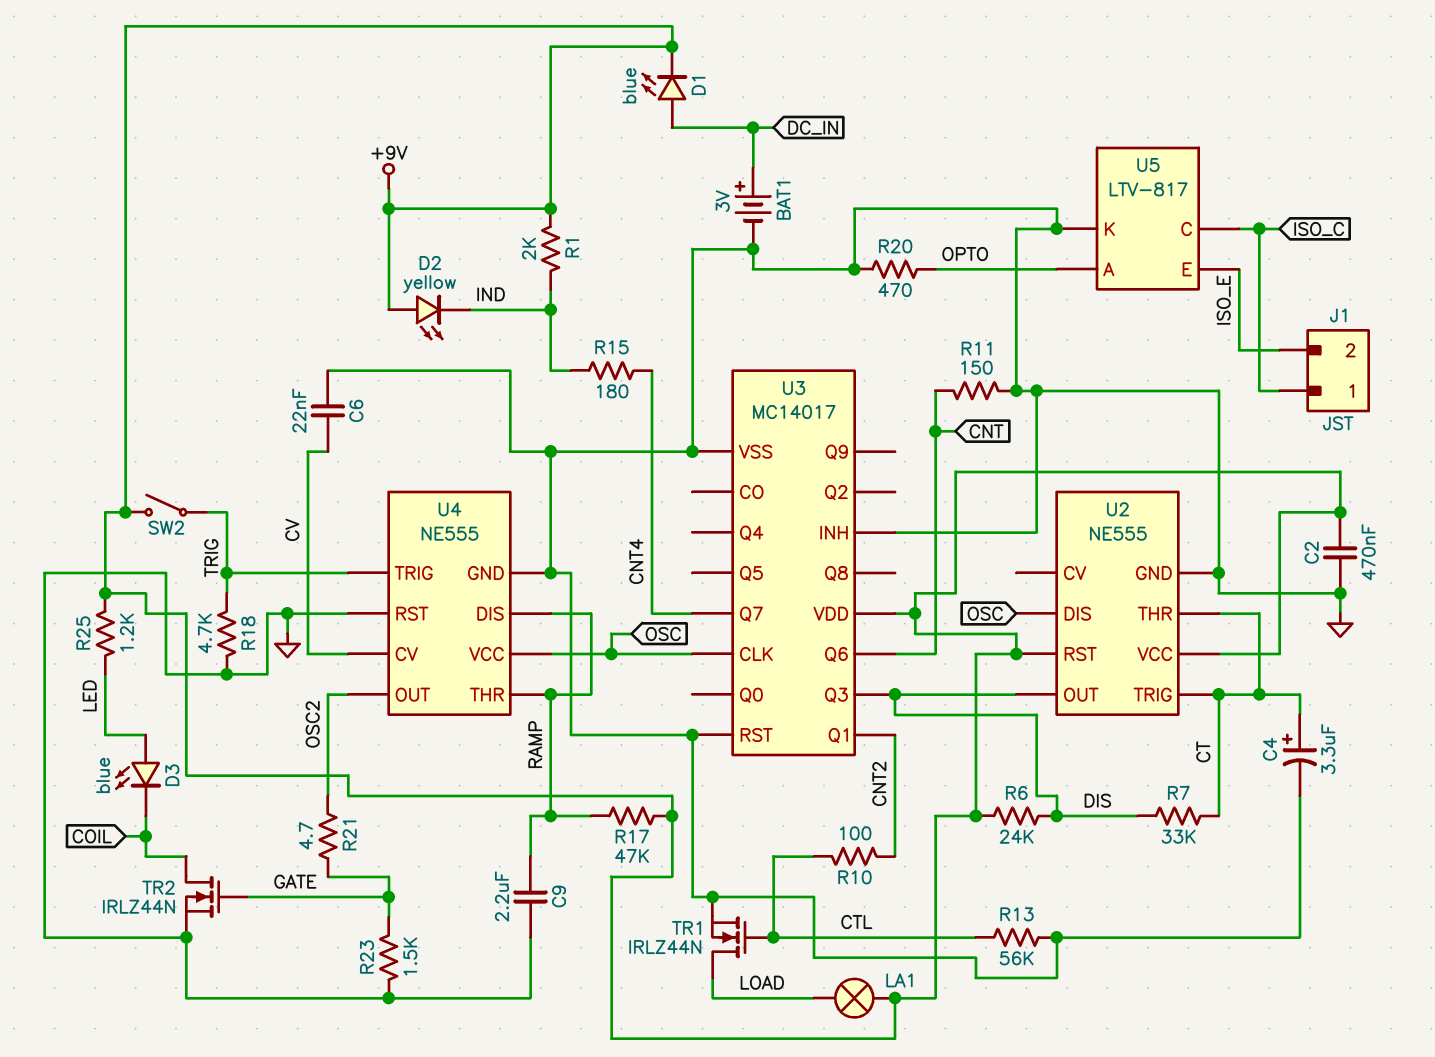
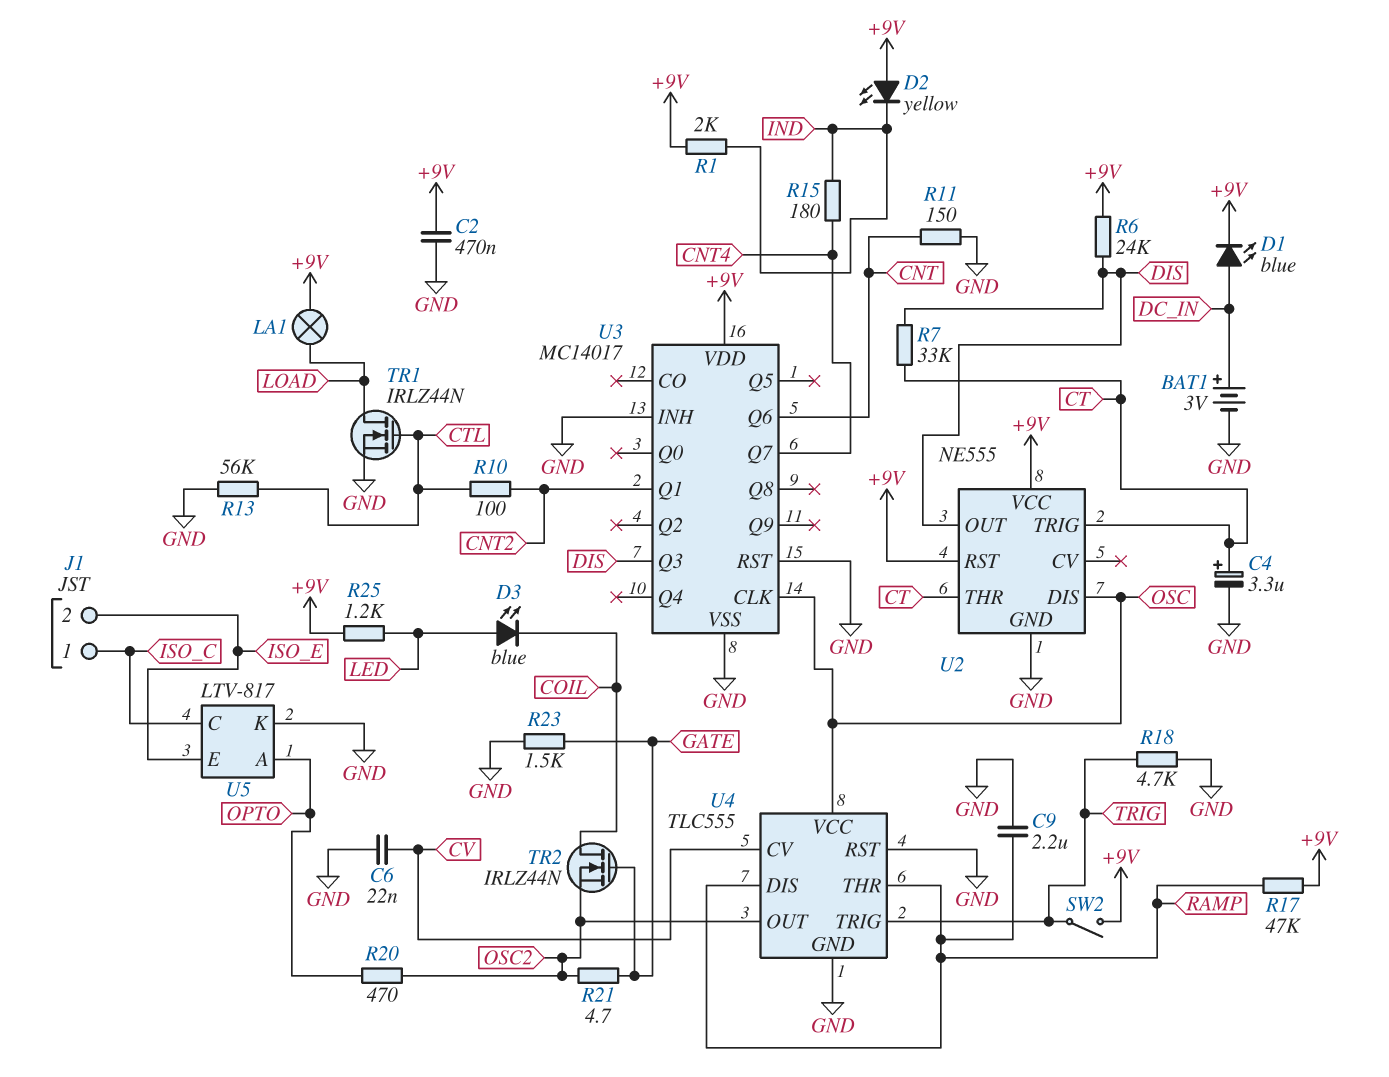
R20: 470 (GND, OPTO) -> 470 (OPTO, OSC2)
TR2: NMOS IRLZ44N (G GATE, D COIL, S GND) -> NMOS IRLZ44N (G GATE, D COIL, S OSC2)
U4: NE555 -> TLC555

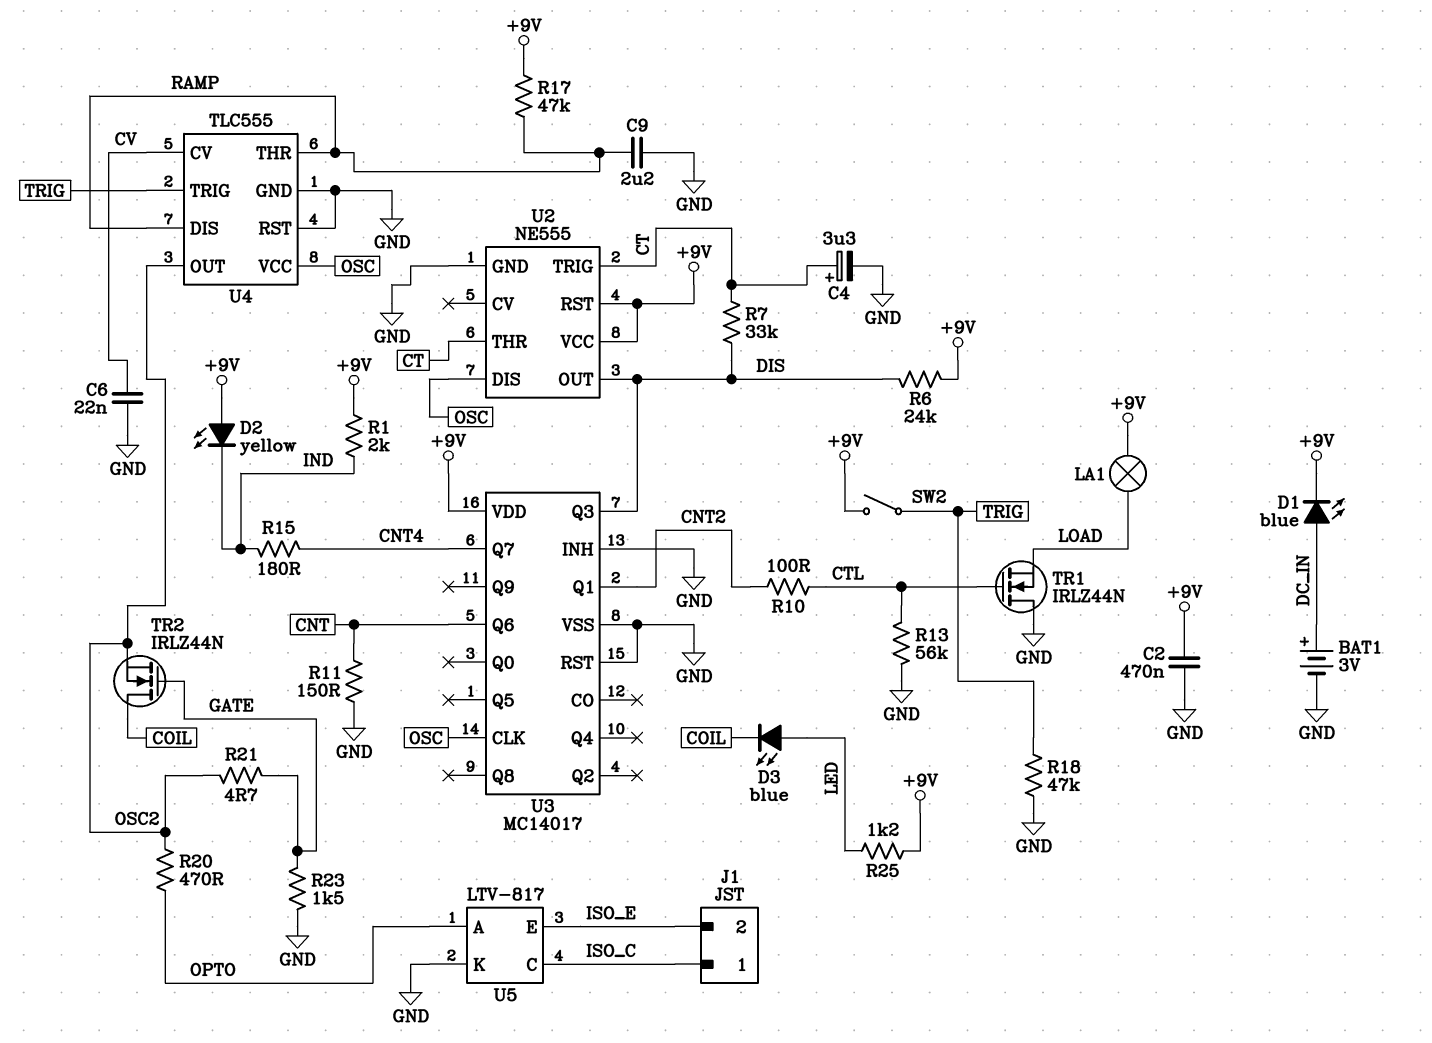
R18: 4.7k (GND, TRIG) -> 47k (GND, TRIG)
TR1: NMOS IRLZ44N (G CTL, D LOAD, S GND) -> NMOS IRLZ44N (G CTL, D GND, S LOAD)

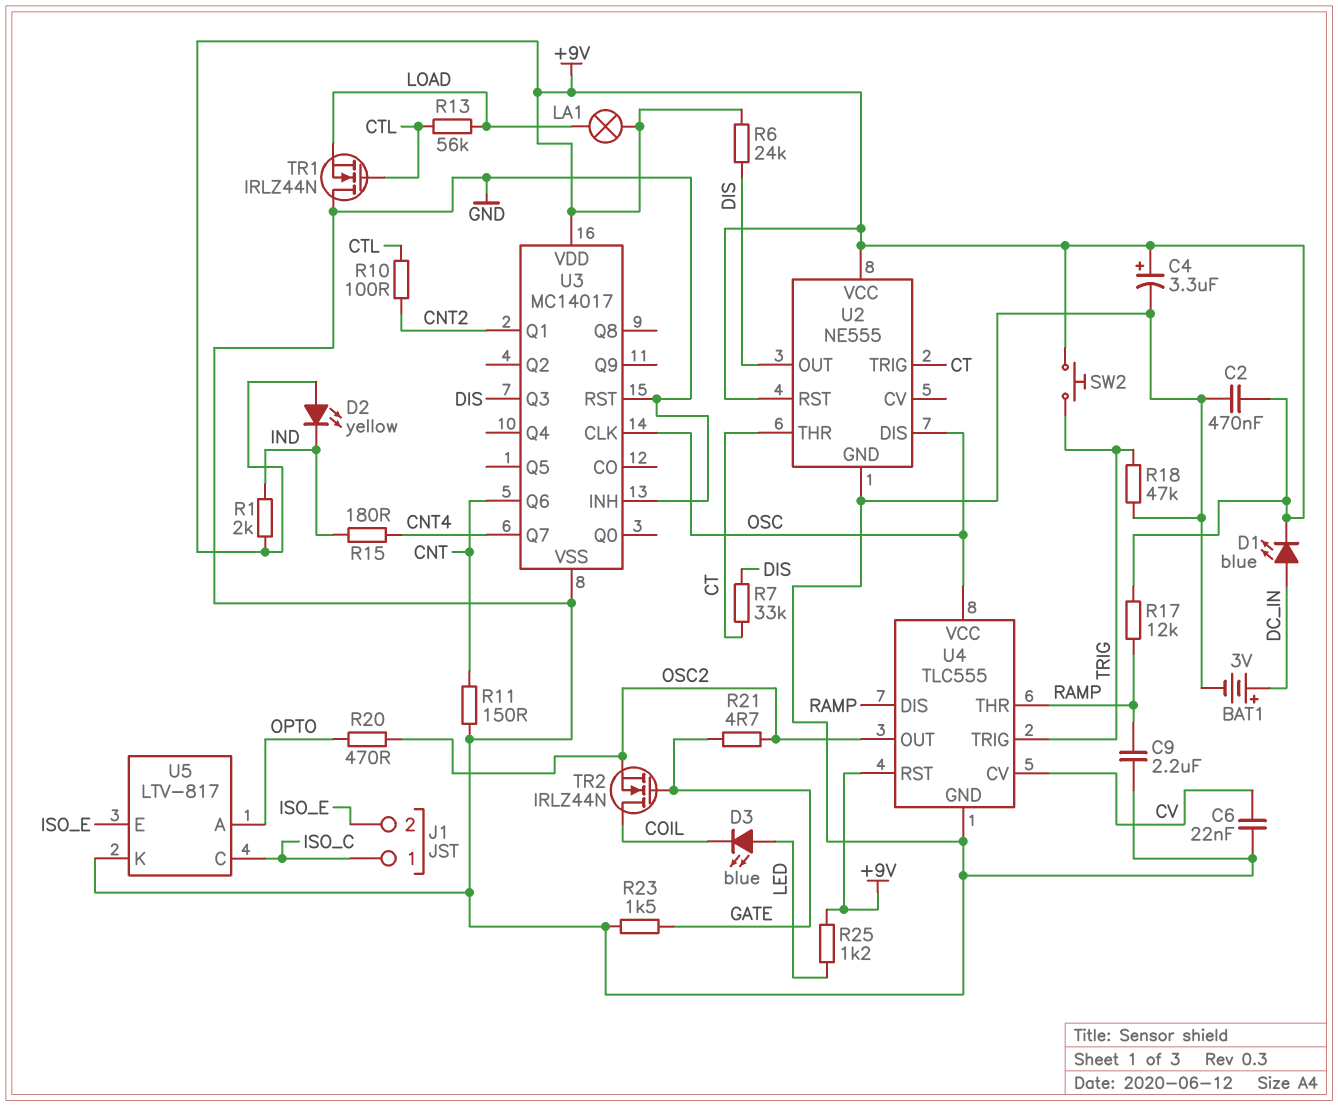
C4: 3.3uF (plus CT, minus GND) -> 3.3uF (plus +9V, minus GND)
R13: 56k (CTL, GND) -> 56k (CTL, LOAD)
R17: 47k (+9V, RAMP) -> 12k (+9V, RAMP)
SW2: switch (+9V, TRIG) -> button (+9V, TRIG)
U4 pin RST: GND -> +9V

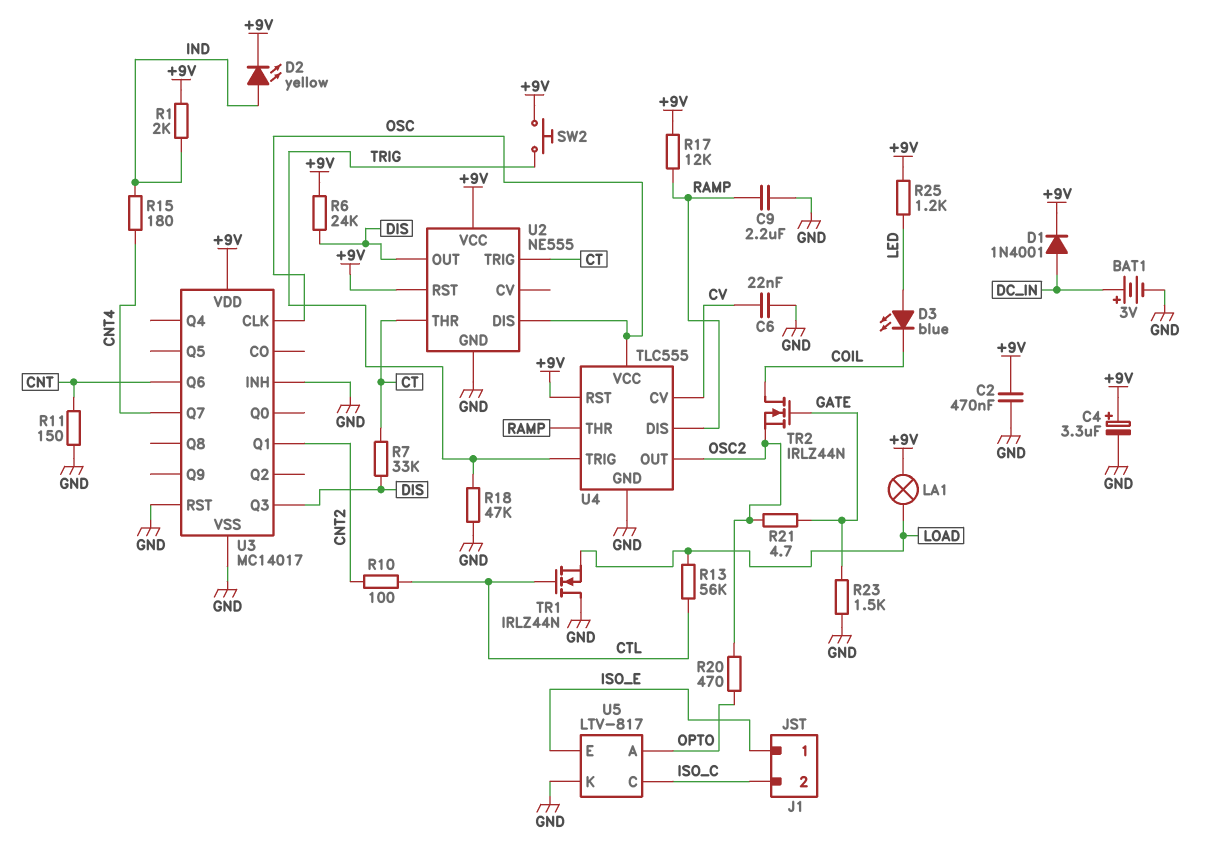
D1: LED blue (A DC_IN, K +9V) -> diode 1N4001 (A DC_IN, K +9V)
D2: LED yellow (A +9V, K IND) -> LED yellow (A IND, K +9V)
J1 pin 1: ISO_C -> ISO_E
J1 pin 2: ISO_E -> ISO_C

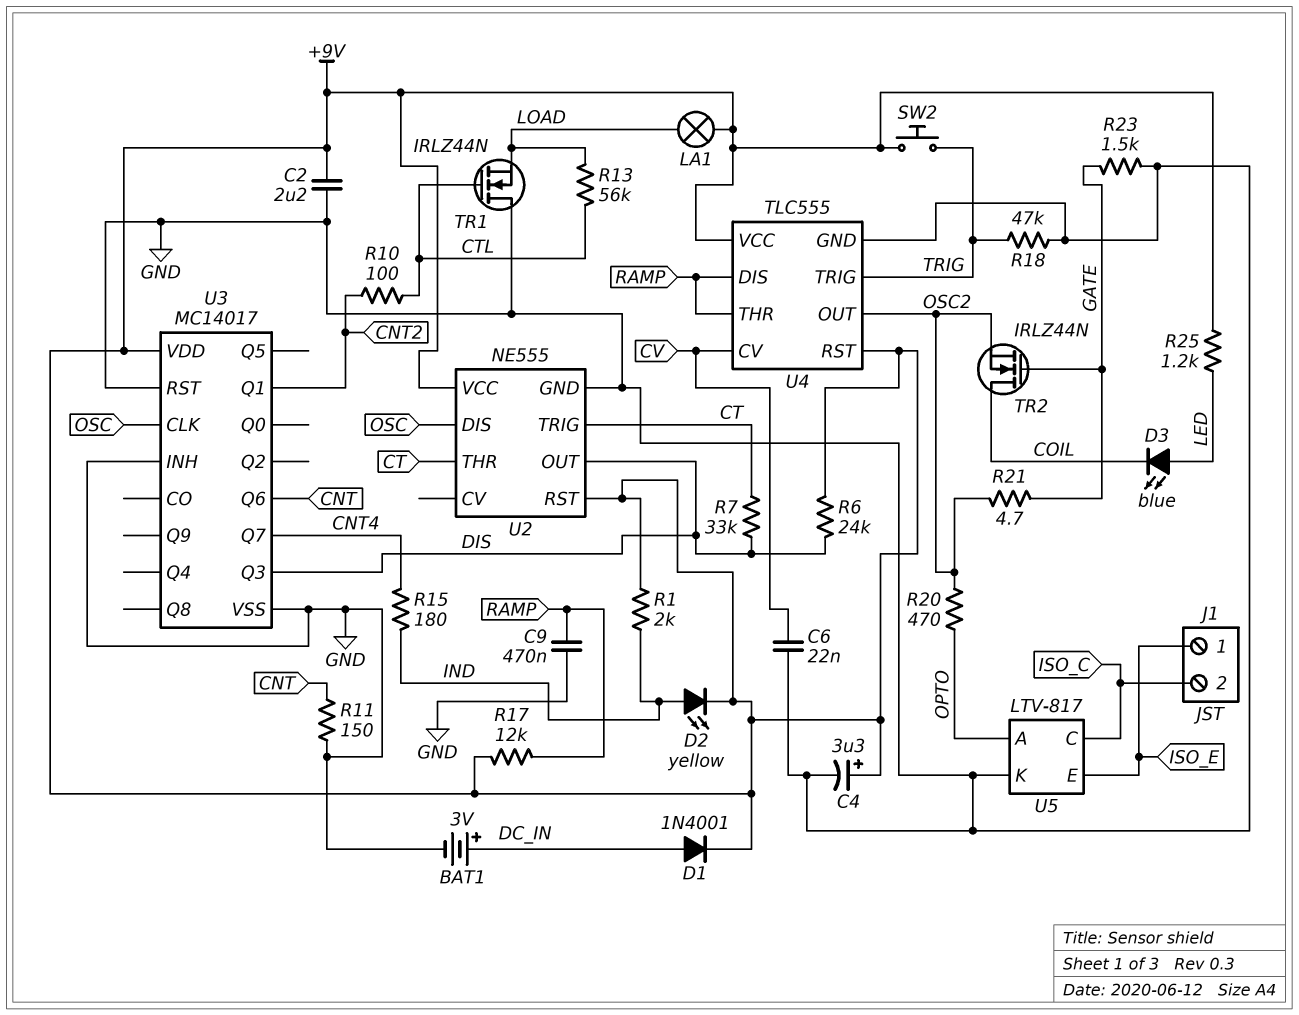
C2: 470nF (+9V, GND) -> 2.2uF (+9V, GND)
C9: 2.2uF (GND, RAMP) -> 470nF (GND, RAMP)
U4 pin VCC: OSC -> +9V

